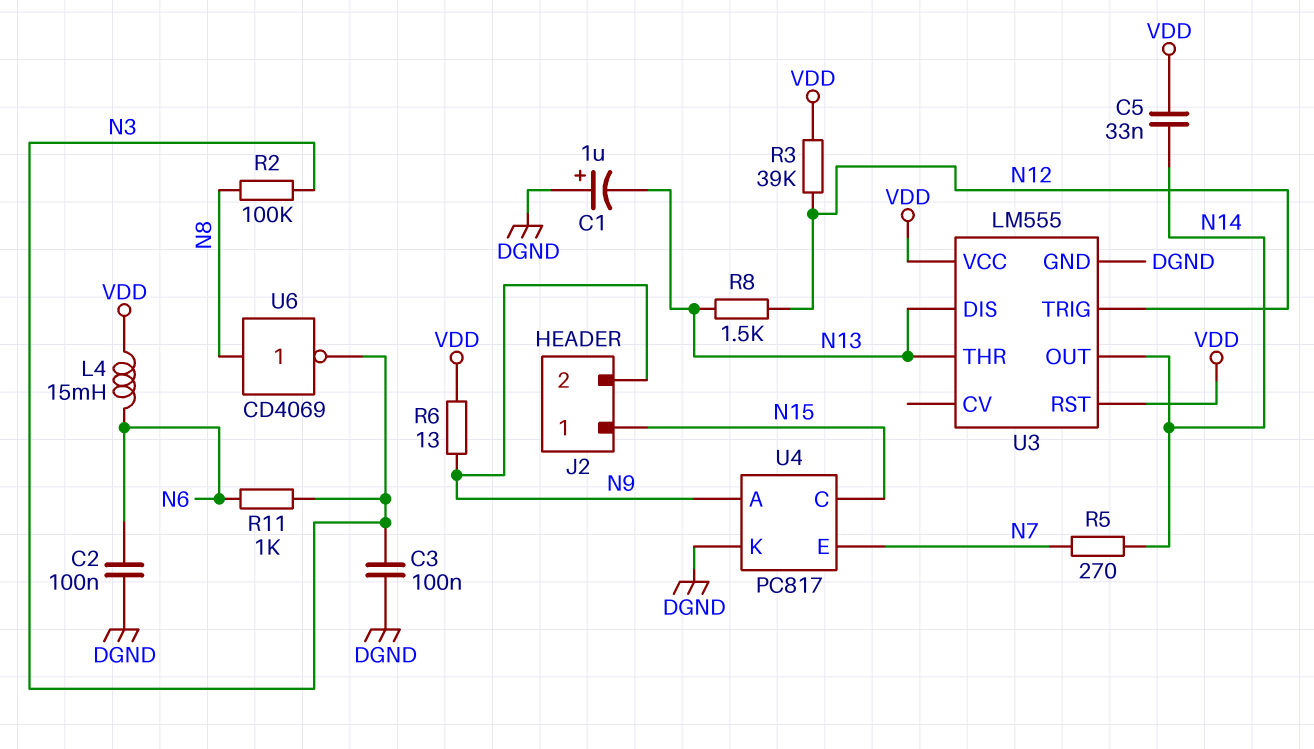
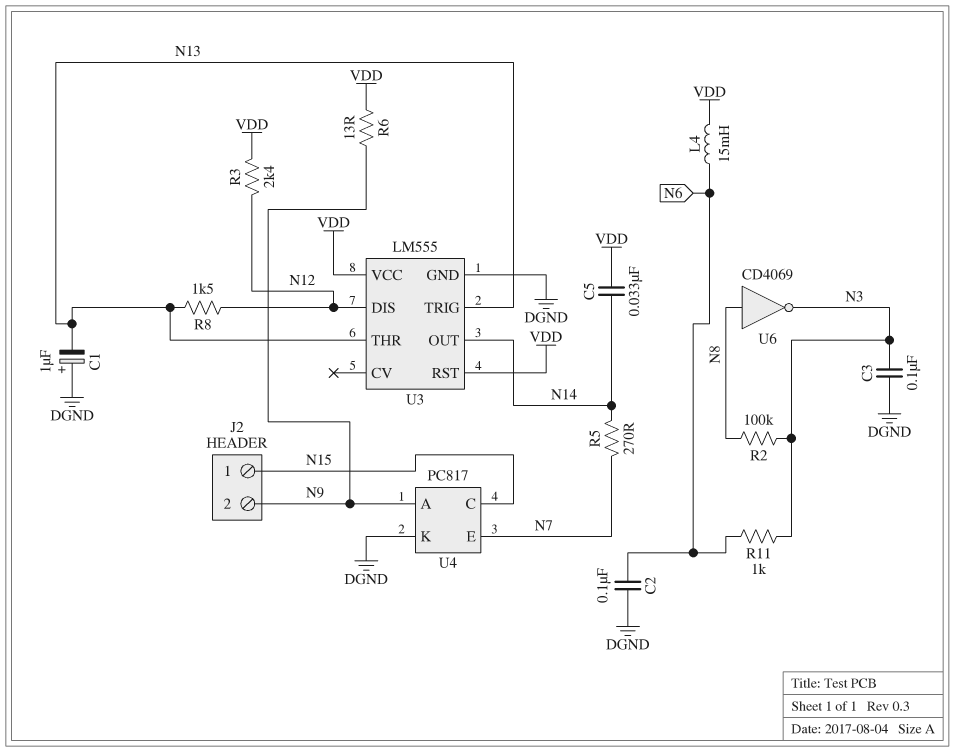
R3: 39k (N12, VDD) -> 2.4k (N12, VDD)
U3 pin DIS: N13 -> N12
U3 pin TRIG: N12 -> N13

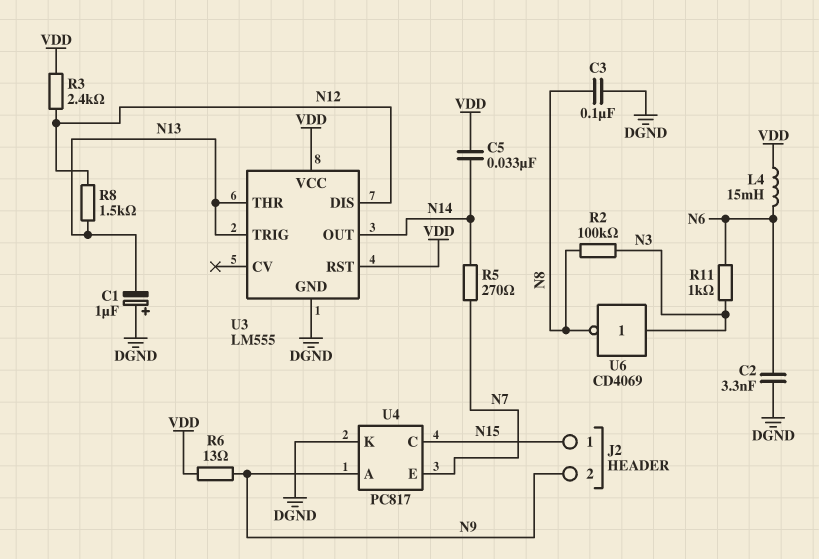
C2: 100nF (DGND, N6) -> 3.3nF (DGND, N6)
C3: 100nF (DGND, N3) -> 100nF (DGND, N8)
U6: NOT CD4069 (in N8, out N3) -> NOT CD4069 (in N3, out N8)

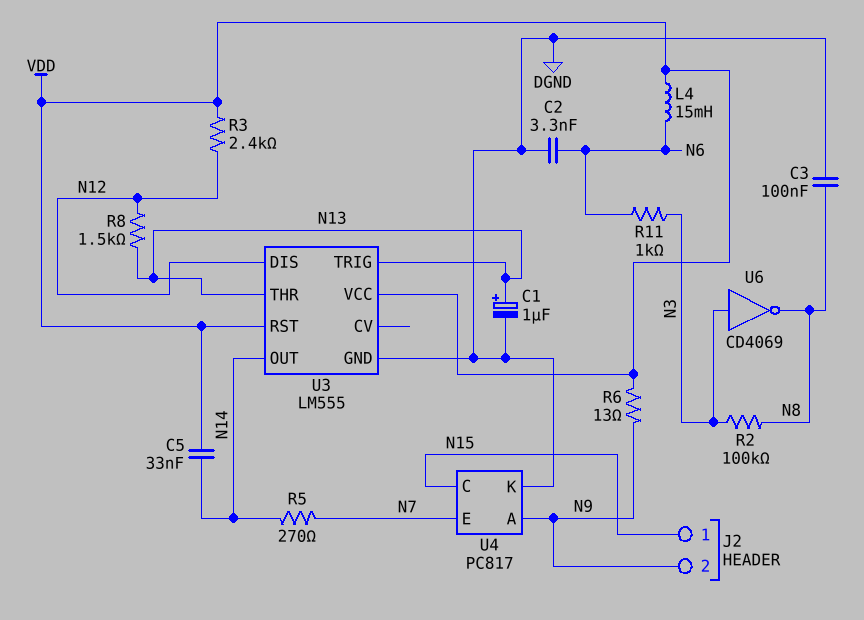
C1: 1uF (plus DGND, minus N13) -> 1uF (plus N13, minus DGND)

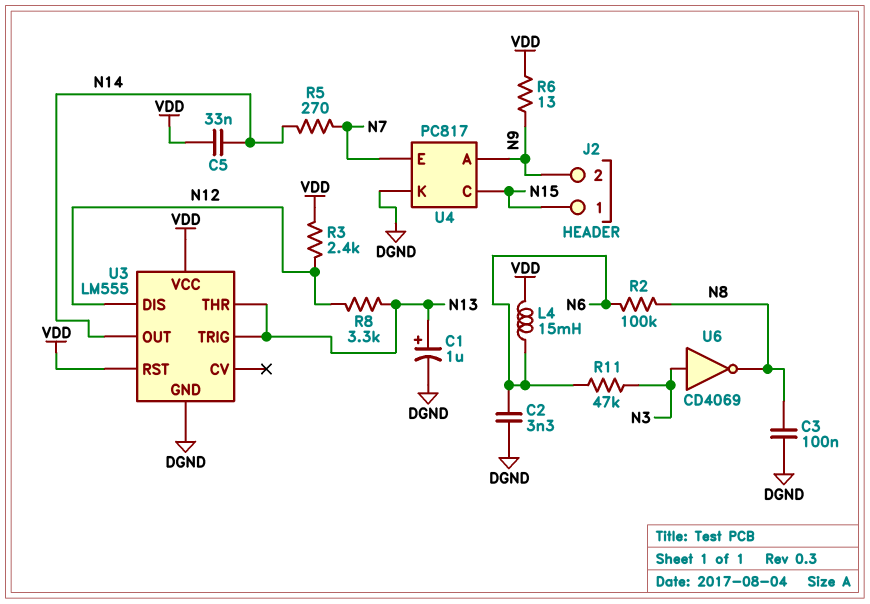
R2: 100k (N3, N8) -> 100k (N6, N8)
R8: 1.5k (N12, N13) -> 3.3k (N12, N13)
R11: 1k (N3, N6) -> 47k (N3, N6)

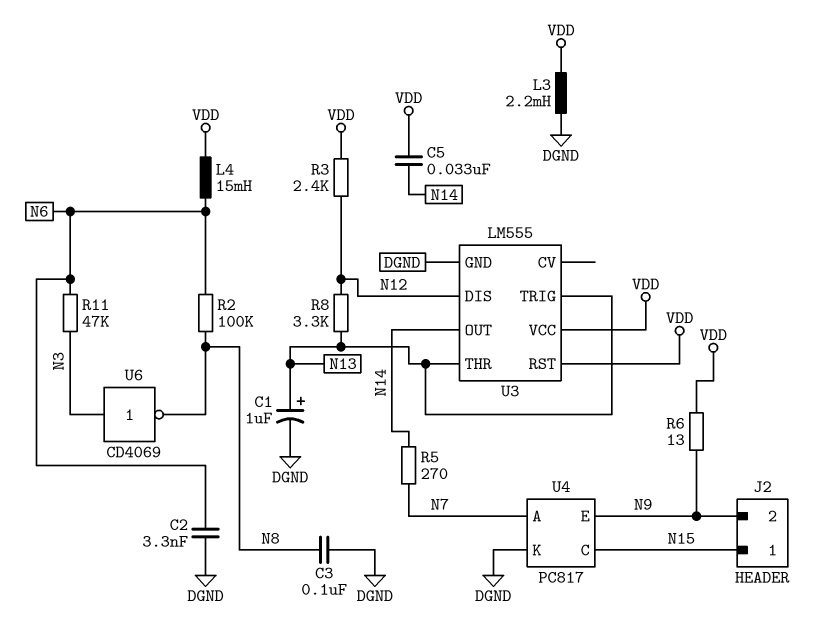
L3: none -> 2.2mH (DGND, VDD)
U4 pin A: N9 -> N7
U4 pin E: N7 -> N9

